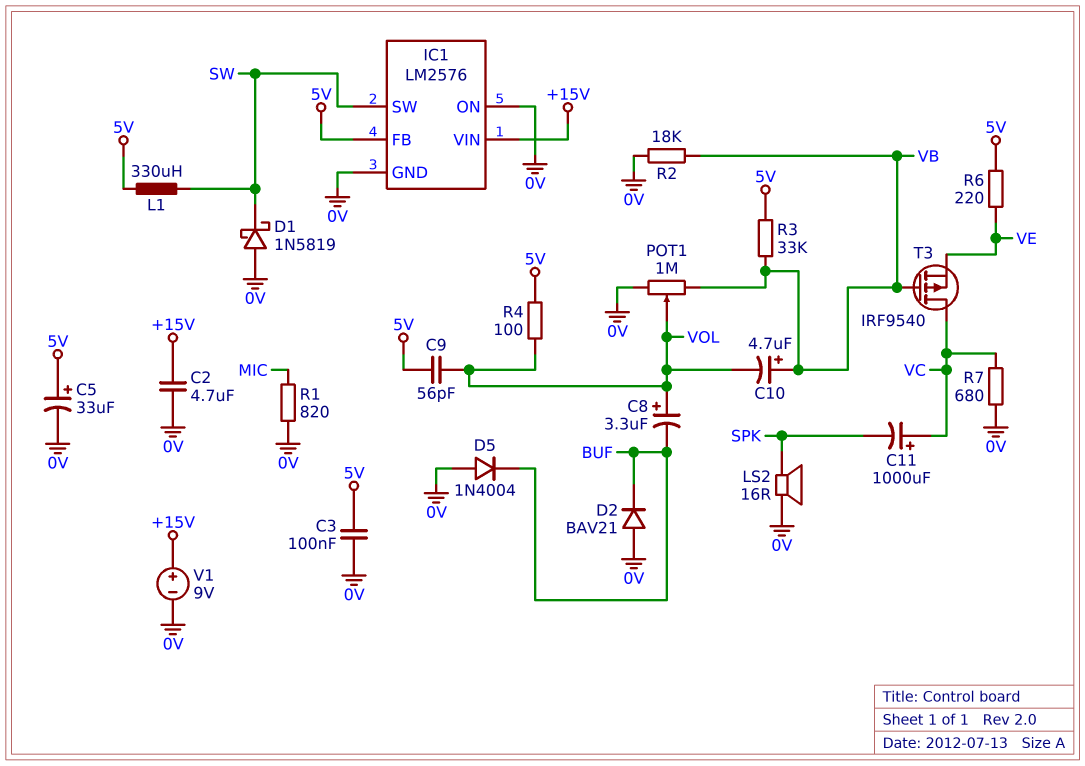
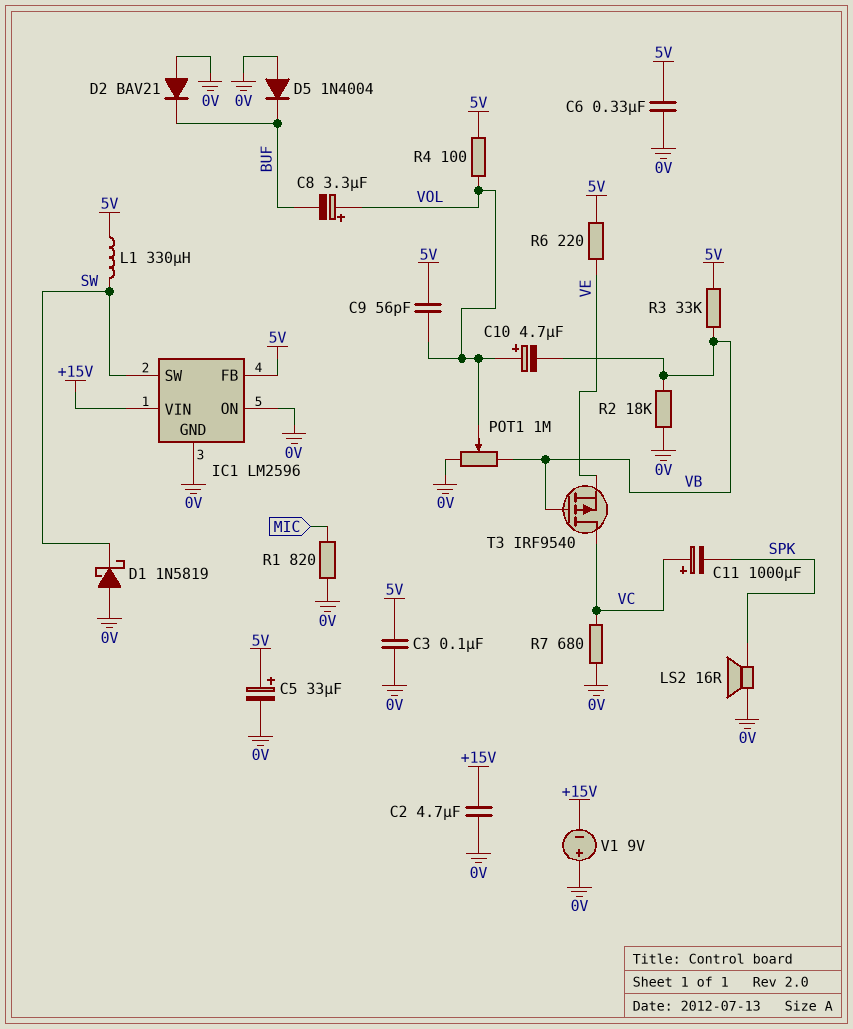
C6: none -> 330nF (0V, 5V)
C10: 4.7uF (plus VB, minus VOL) -> 4.7uF (plus VOL, minus VB)
IC1: LM2576 -> LM2596
V1: 9V (plus +15V, minus 0V) -> 9V (plus 0V, minus +15V)

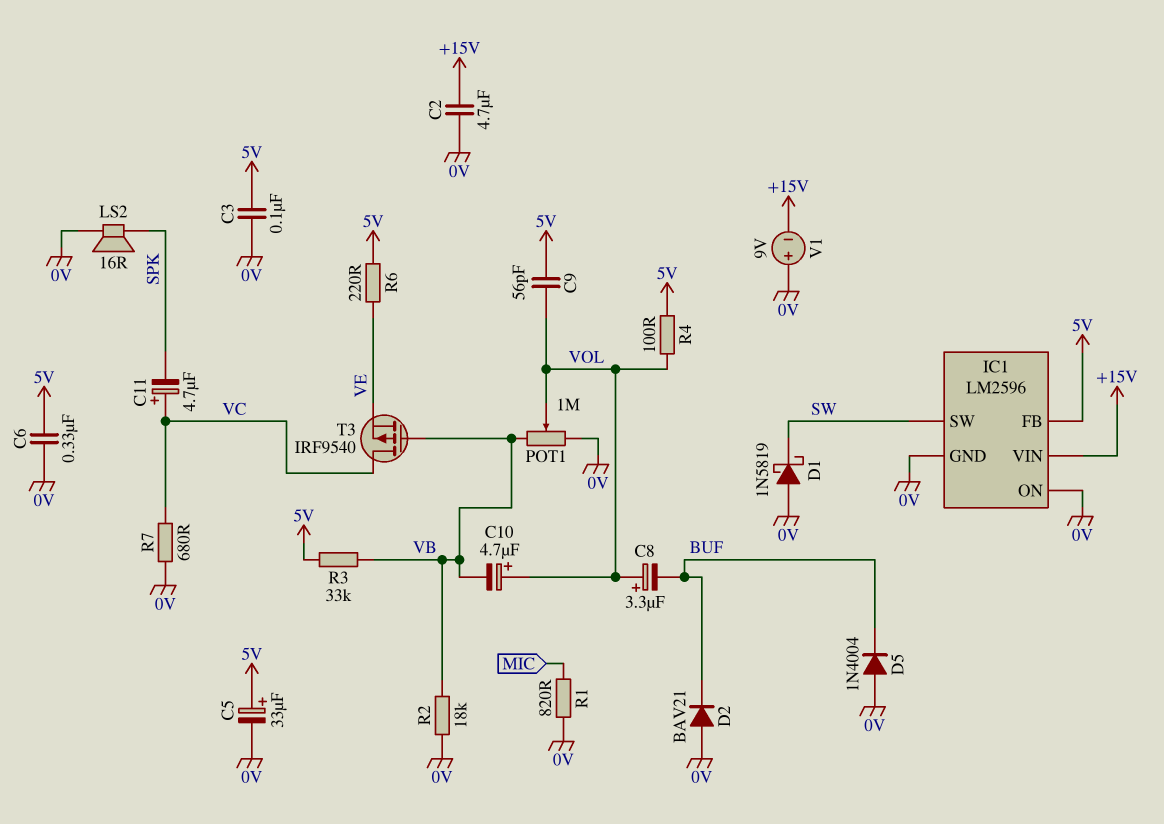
C11: 1000uF (plus VC, minus SPK) -> 4.7uF (plus VC, minus SPK)
L1: 330uH (5V, SW) -> none

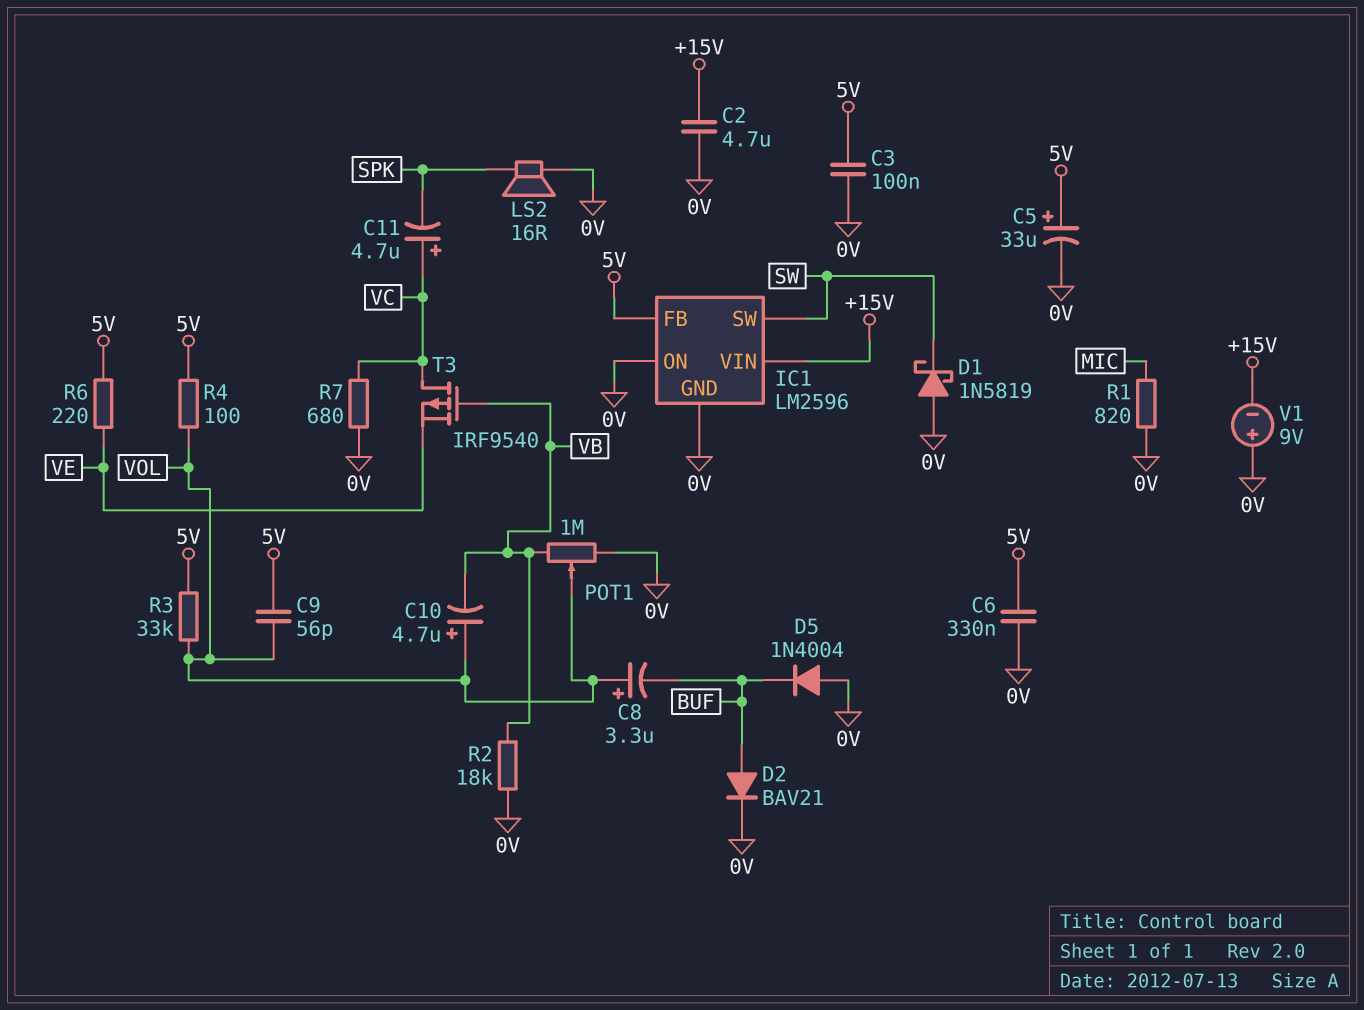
D2: diode BAV21 (A 0V, K BUF) -> diode BAV21 (A BUF, K 0V)
R3: 33k (5V, VB) -> 33k (5V, VOL)

